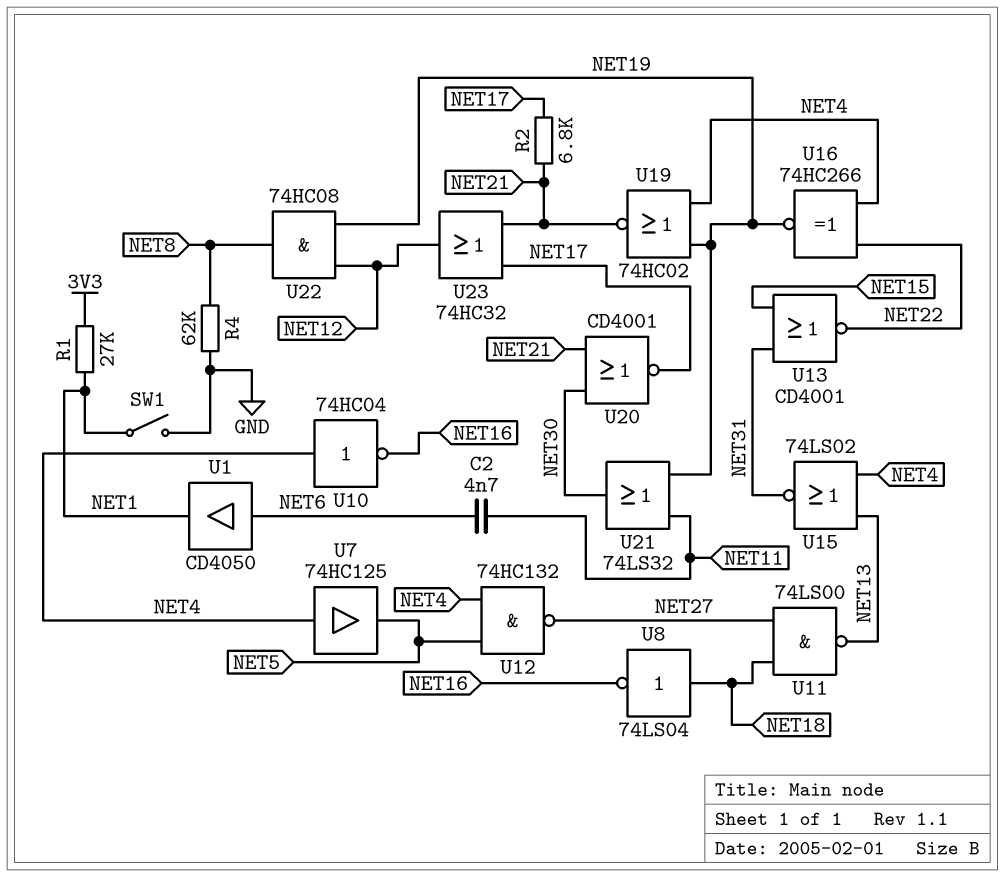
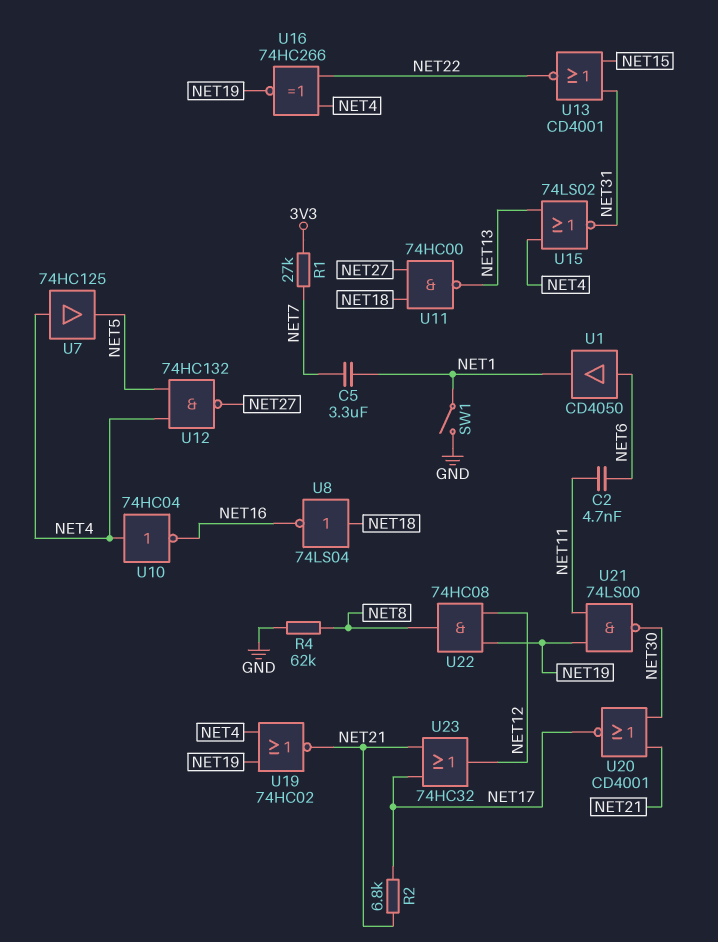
C5: none -> 3.3uF (NET1, NET7)
R1: 27k (3V3, NET1) -> 27k (3V3, NET7)
U11: NAND 74LS00 (in NET18, in NET27, out NET13) -> NAND 74HC00 (in NET18, in NET27, out NET13)
U21: OR 74LS32 (in NET11, in NET19, out NET30) -> NAND 74LS00 (in NET11, in NET19, out NET30)

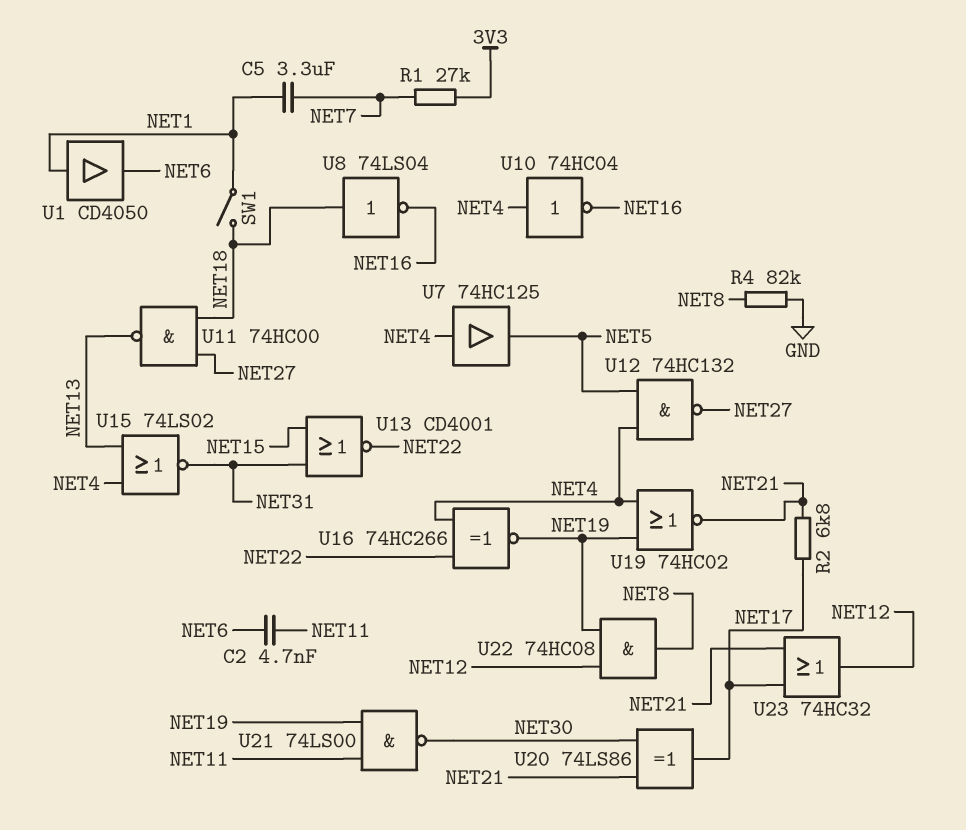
R4: 62k (GND, NET8) -> 82k (GND, NET8)
SW1: switch (GND, NET1) -> switch (NET1, NET18)
U1: buffer CD4050 (in NET6, out NET1) -> buffer CD4050 (in NET1, out NET6)
U20: NOR CD4001 (in NET21, in NET30, out NET17) -> XOR 74LS86 (in NET21, in NET30, out NET17)

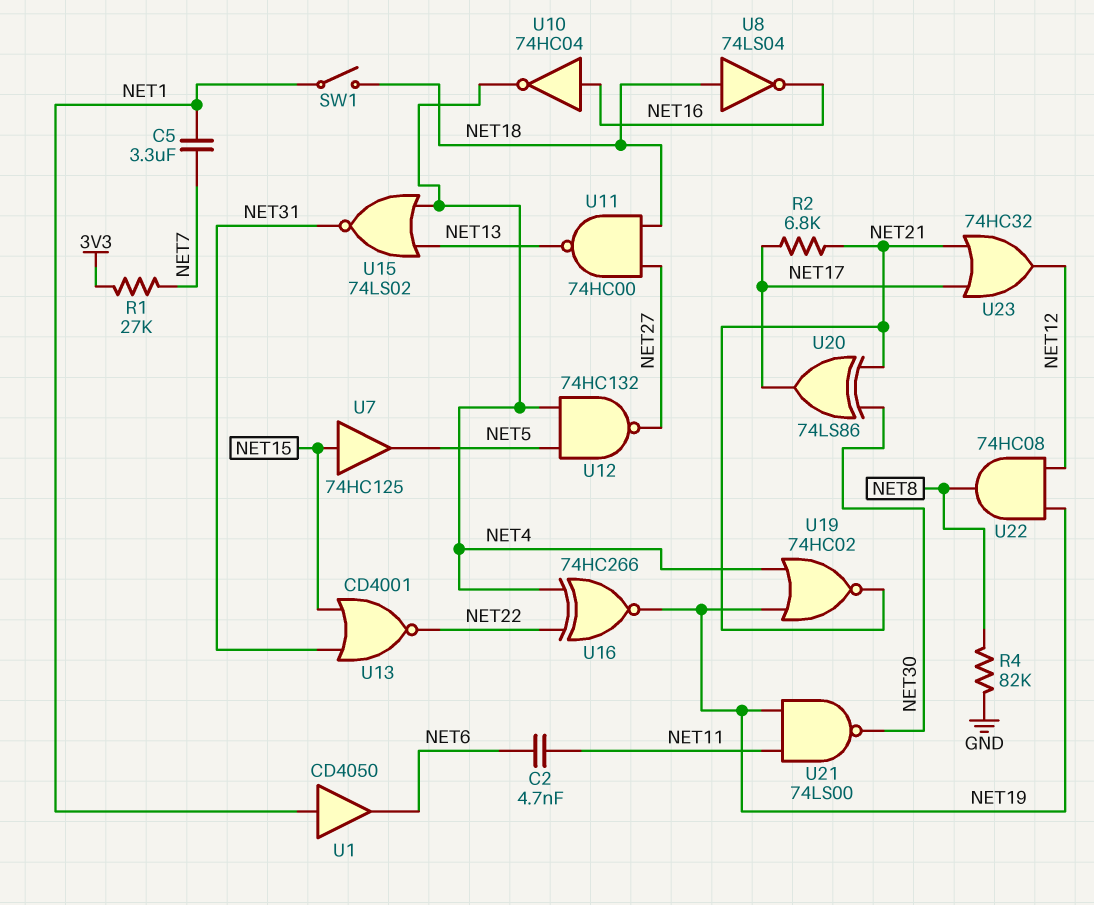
U7: buffer 74HC125 (in NET4, out NET5) -> buffer 74HC125 (in NET15, out NET5)
U10: NOT 74HC04 (in NET4, out NET16) -> NOT 74HC04 (in NET16, out NET4)

